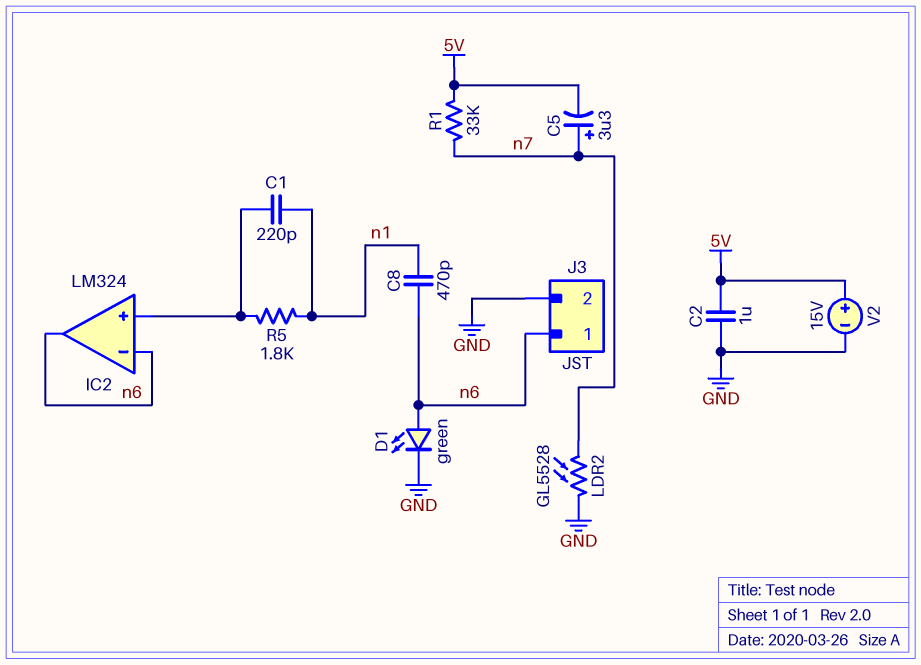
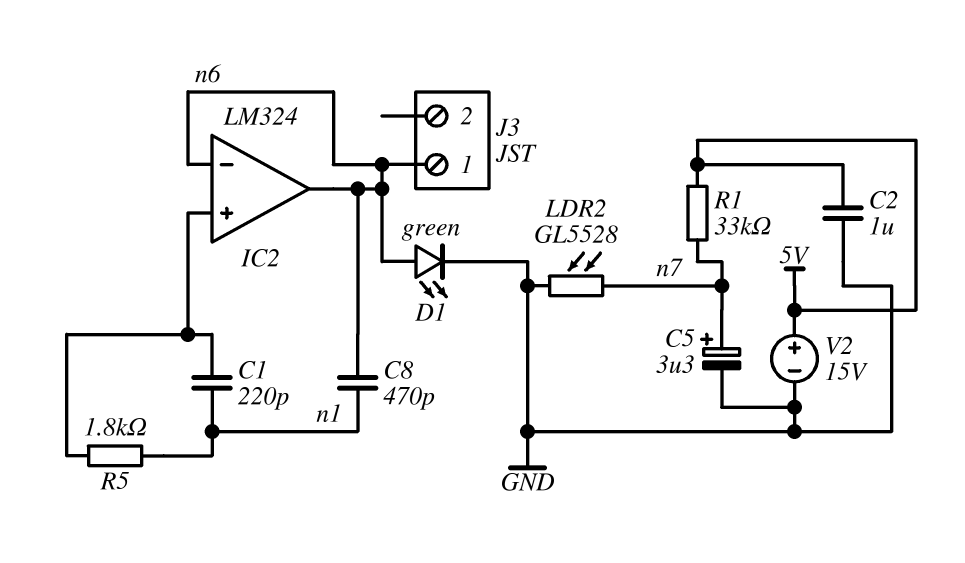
C5: 3.3uF (plus n7, minus 5V) -> 3.3uF (plus n7, minus GND)
J3 pin 2: GND -> none

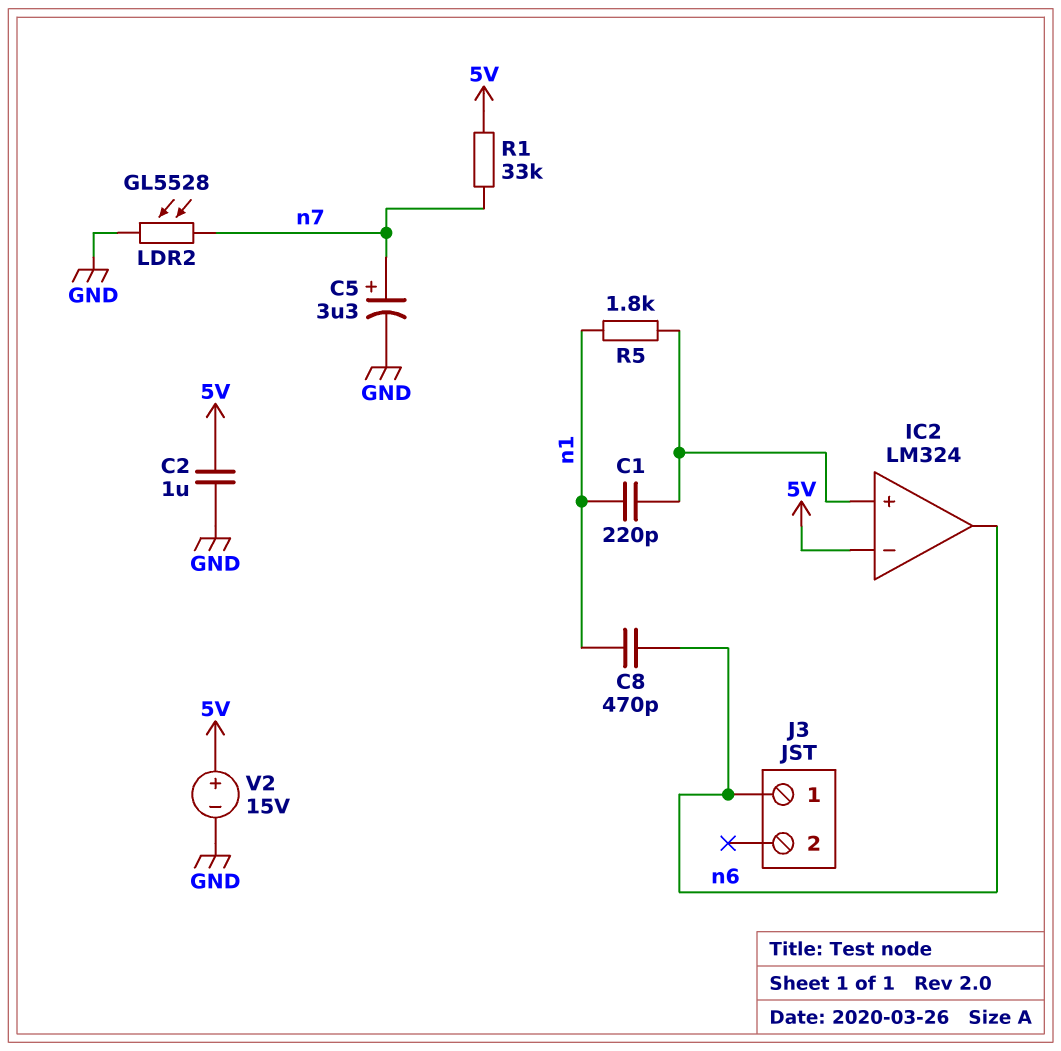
D1: LED green (A n6, K GND) -> none
IC2 pin in-: n6 -> 5V

